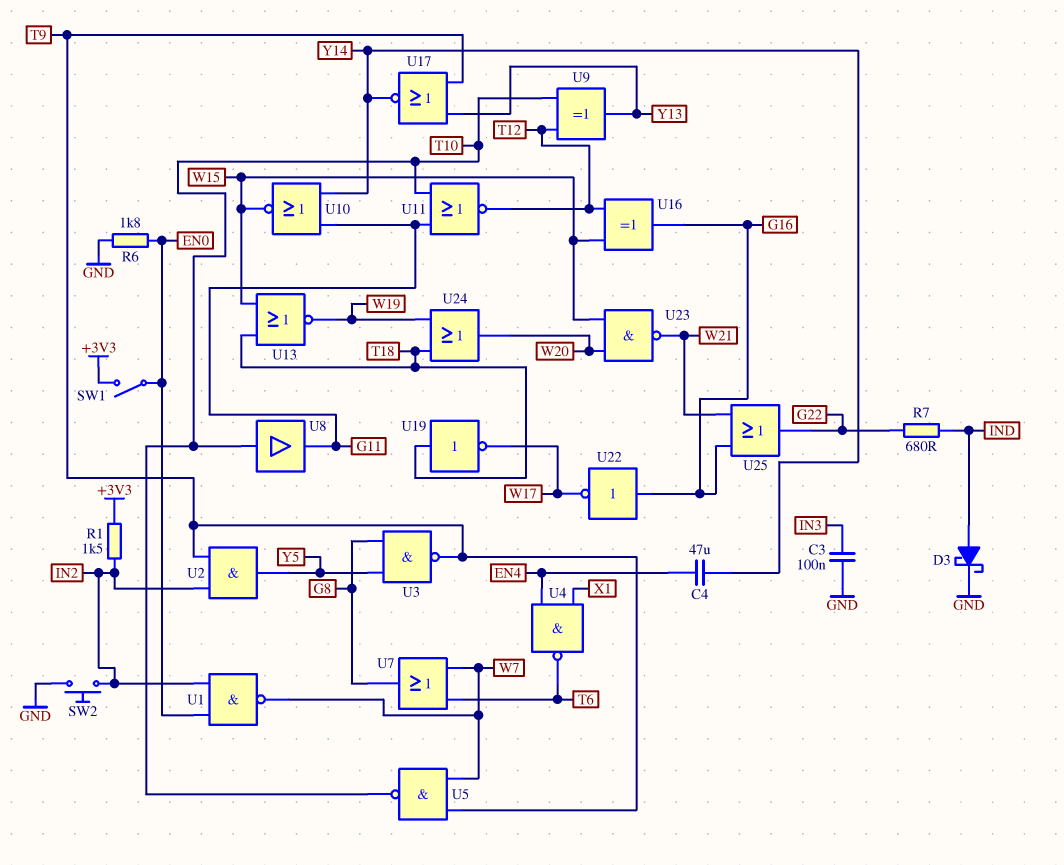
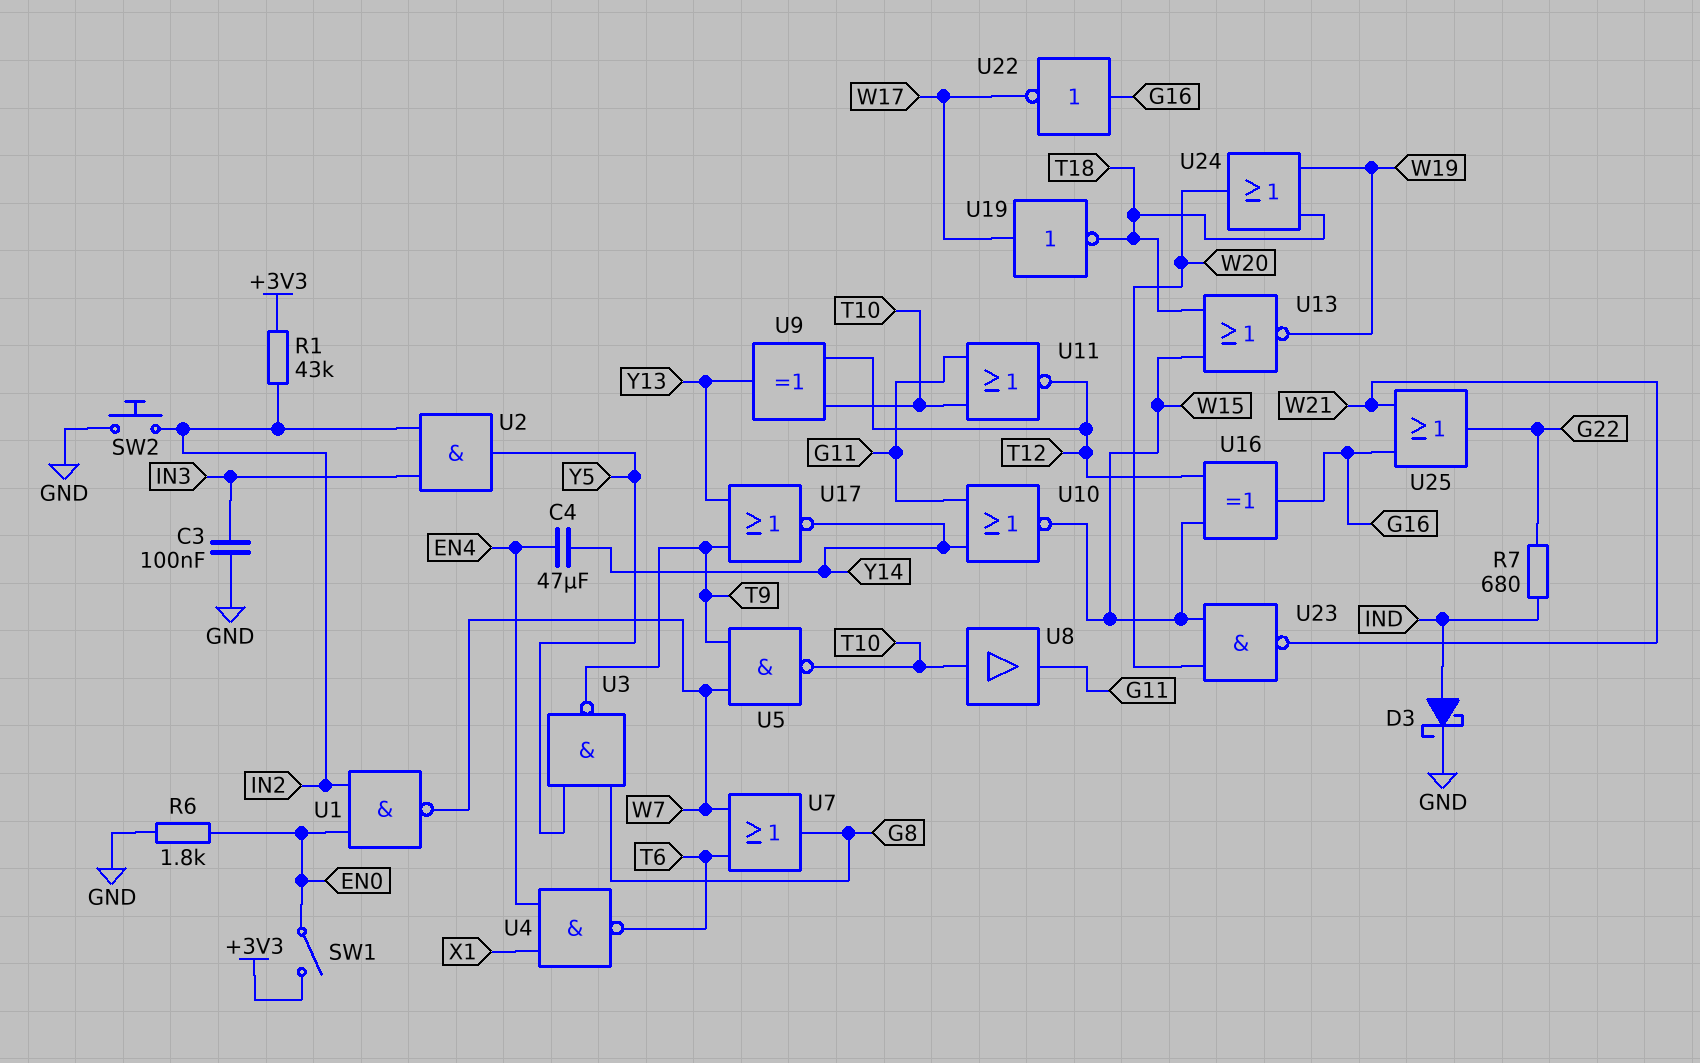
R1: 1.5k (+3V3, IN2) -> 43k (+3V3, IN2)
U2: AND (in IN2, in T9, out Y5) -> AND (in IN2, in IN3, out Y5)
U19: NOT (in T18, out W17) -> NOT (in W17, out T18)

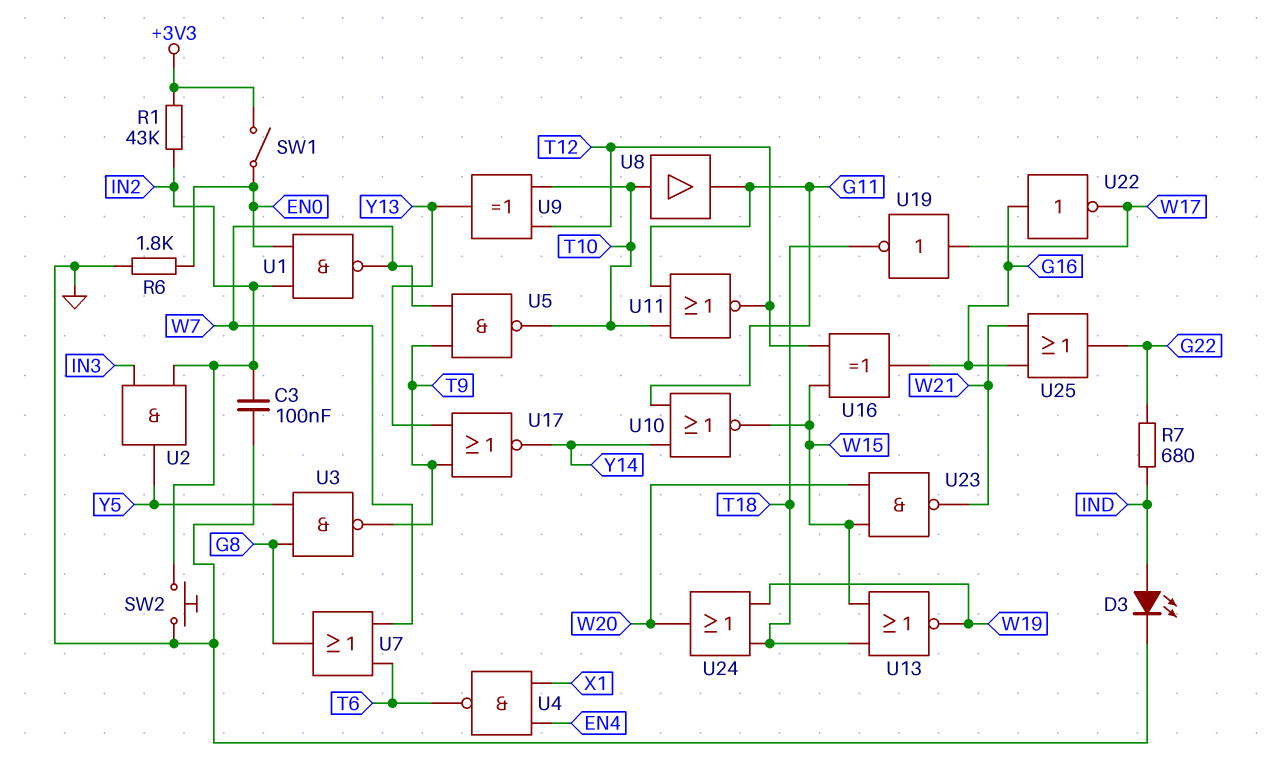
C3: 100nF (GND, IN3) -> 100nF (GND, IN2)
C4: 47uF (EN4, Y14) -> none
D3: schottky (A IND, K GND) -> LED (A IND, K GND)

